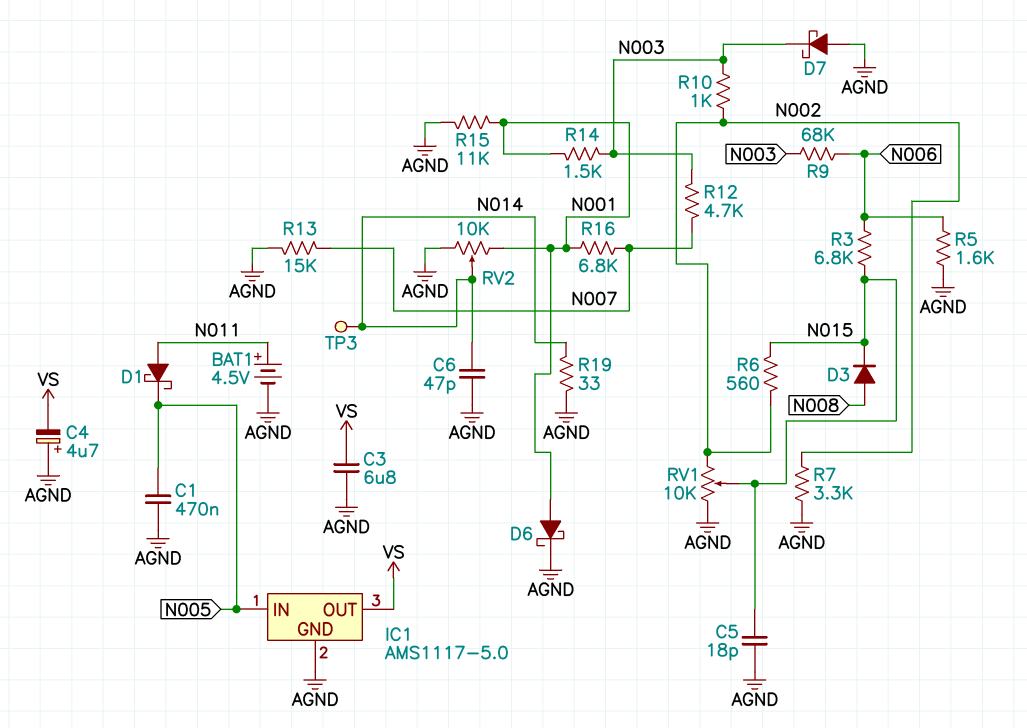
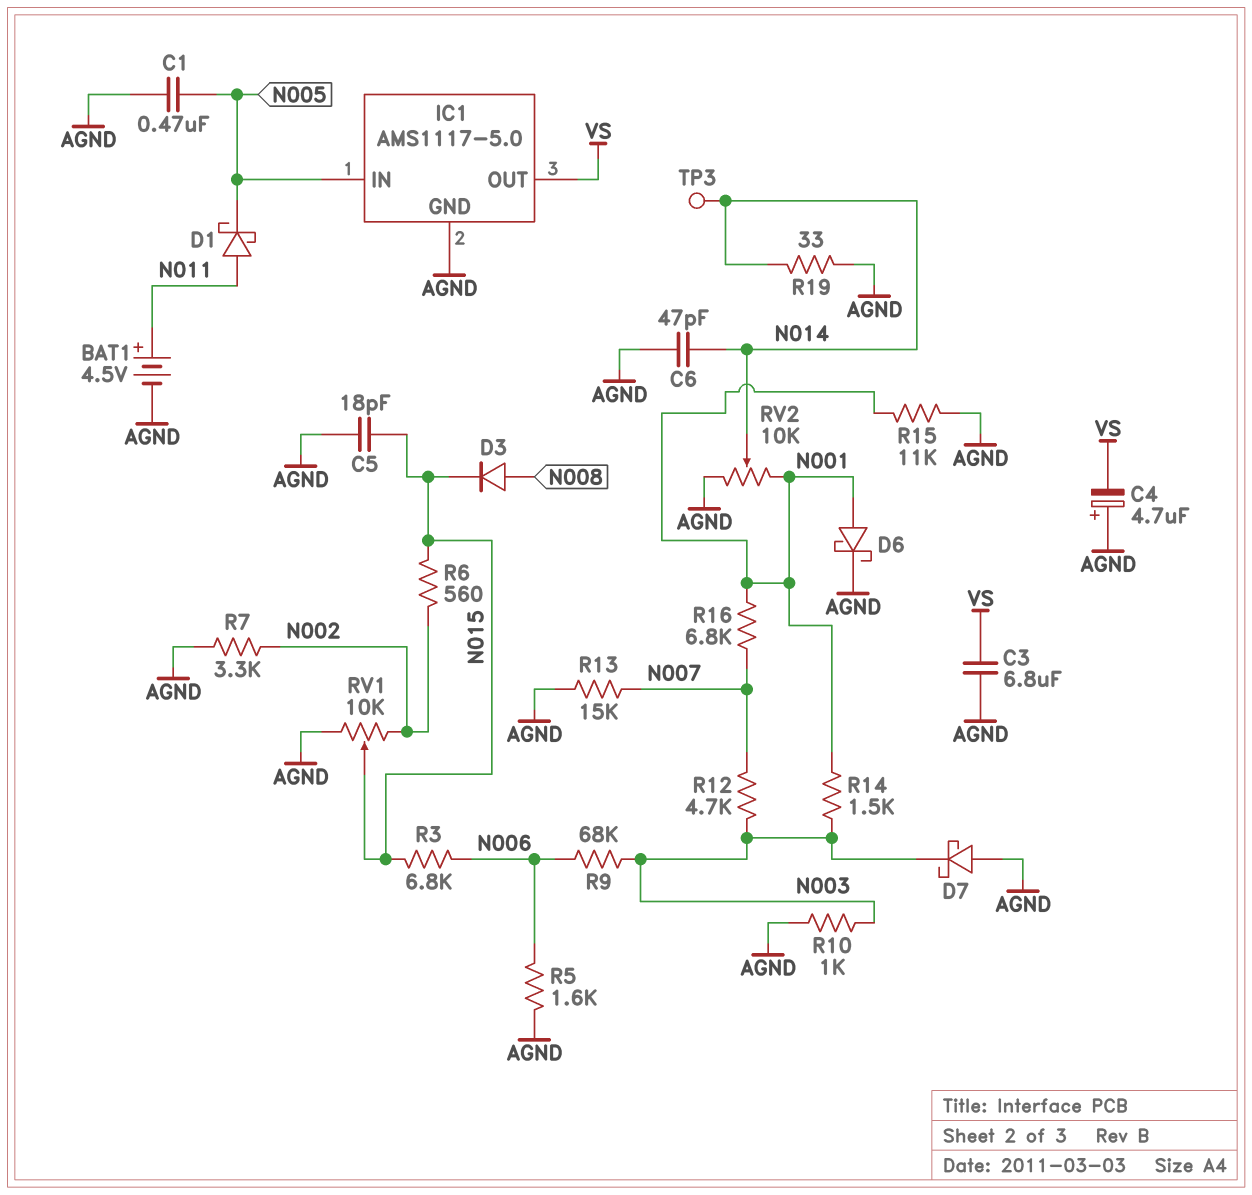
R10: 1k (N002, N003) -> 1k (AGND, N003)

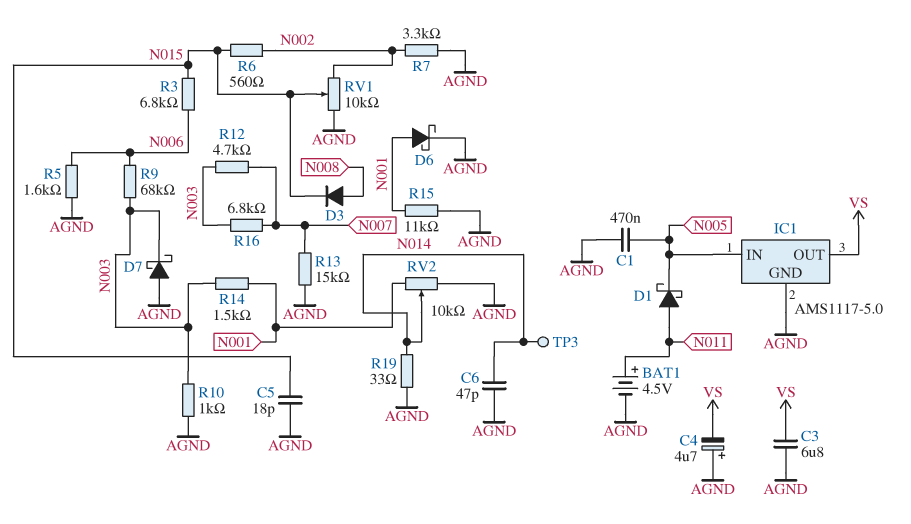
R16: 6.8k (N001, N007) -> 6.8k (N003, N007)

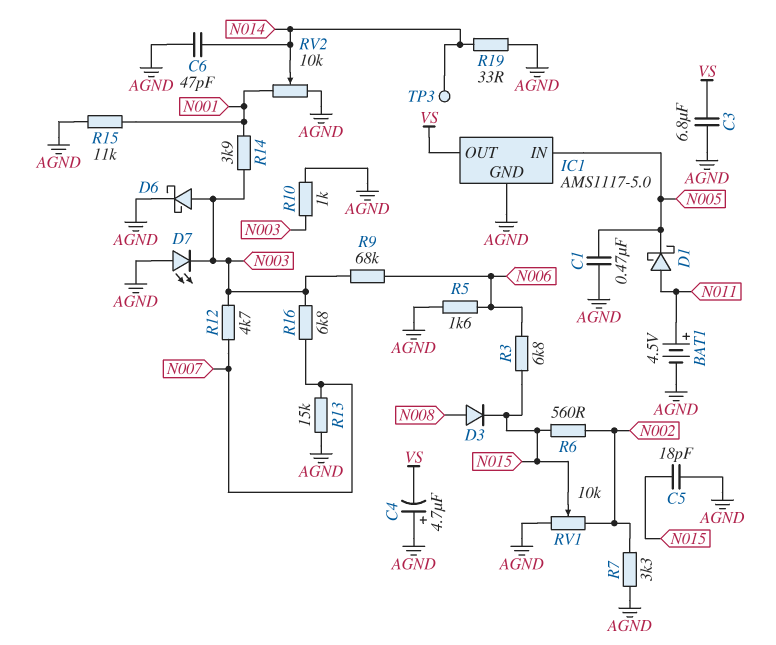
D6: schottky (A N001, K AGND) -> schottky (A N003, K AGND)
D7: schottky (A AGND, K N003) -> LED (A AGND, K N003)
R14: 1.5k (N001, N003) -> 3.9k (N001, N003)

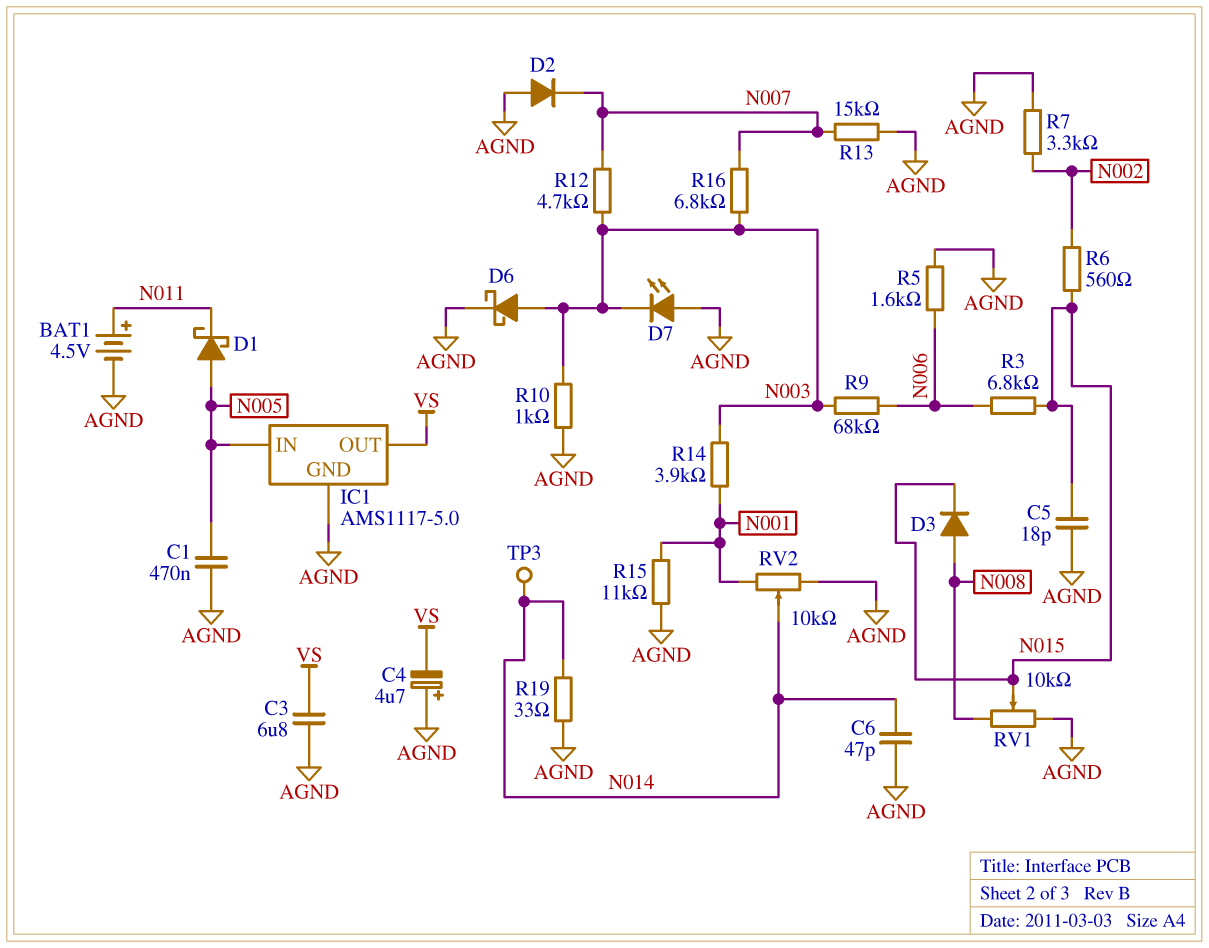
D1: schottky (A N011, K N005) -> schottky (A N005, K N011)
D2: none -> diode (A AGND, K N007)
RV1: 10k (AGND, N002, wiper N015) -> 10k (AGND, N008, wiper N015)

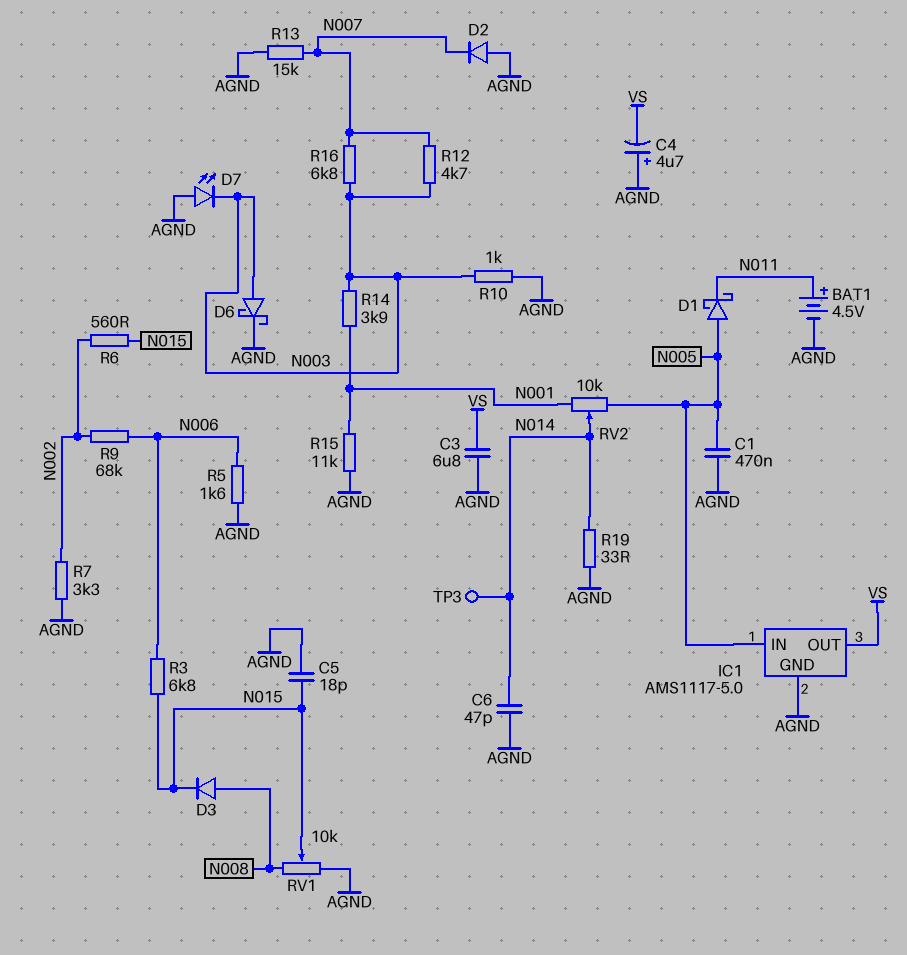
R9: 68k (N003, N006) -> 68k (N002, N006)
RV2: 10k (AGND, N001, wiper N014) -> 10k (N001, N005, wiper N014)

